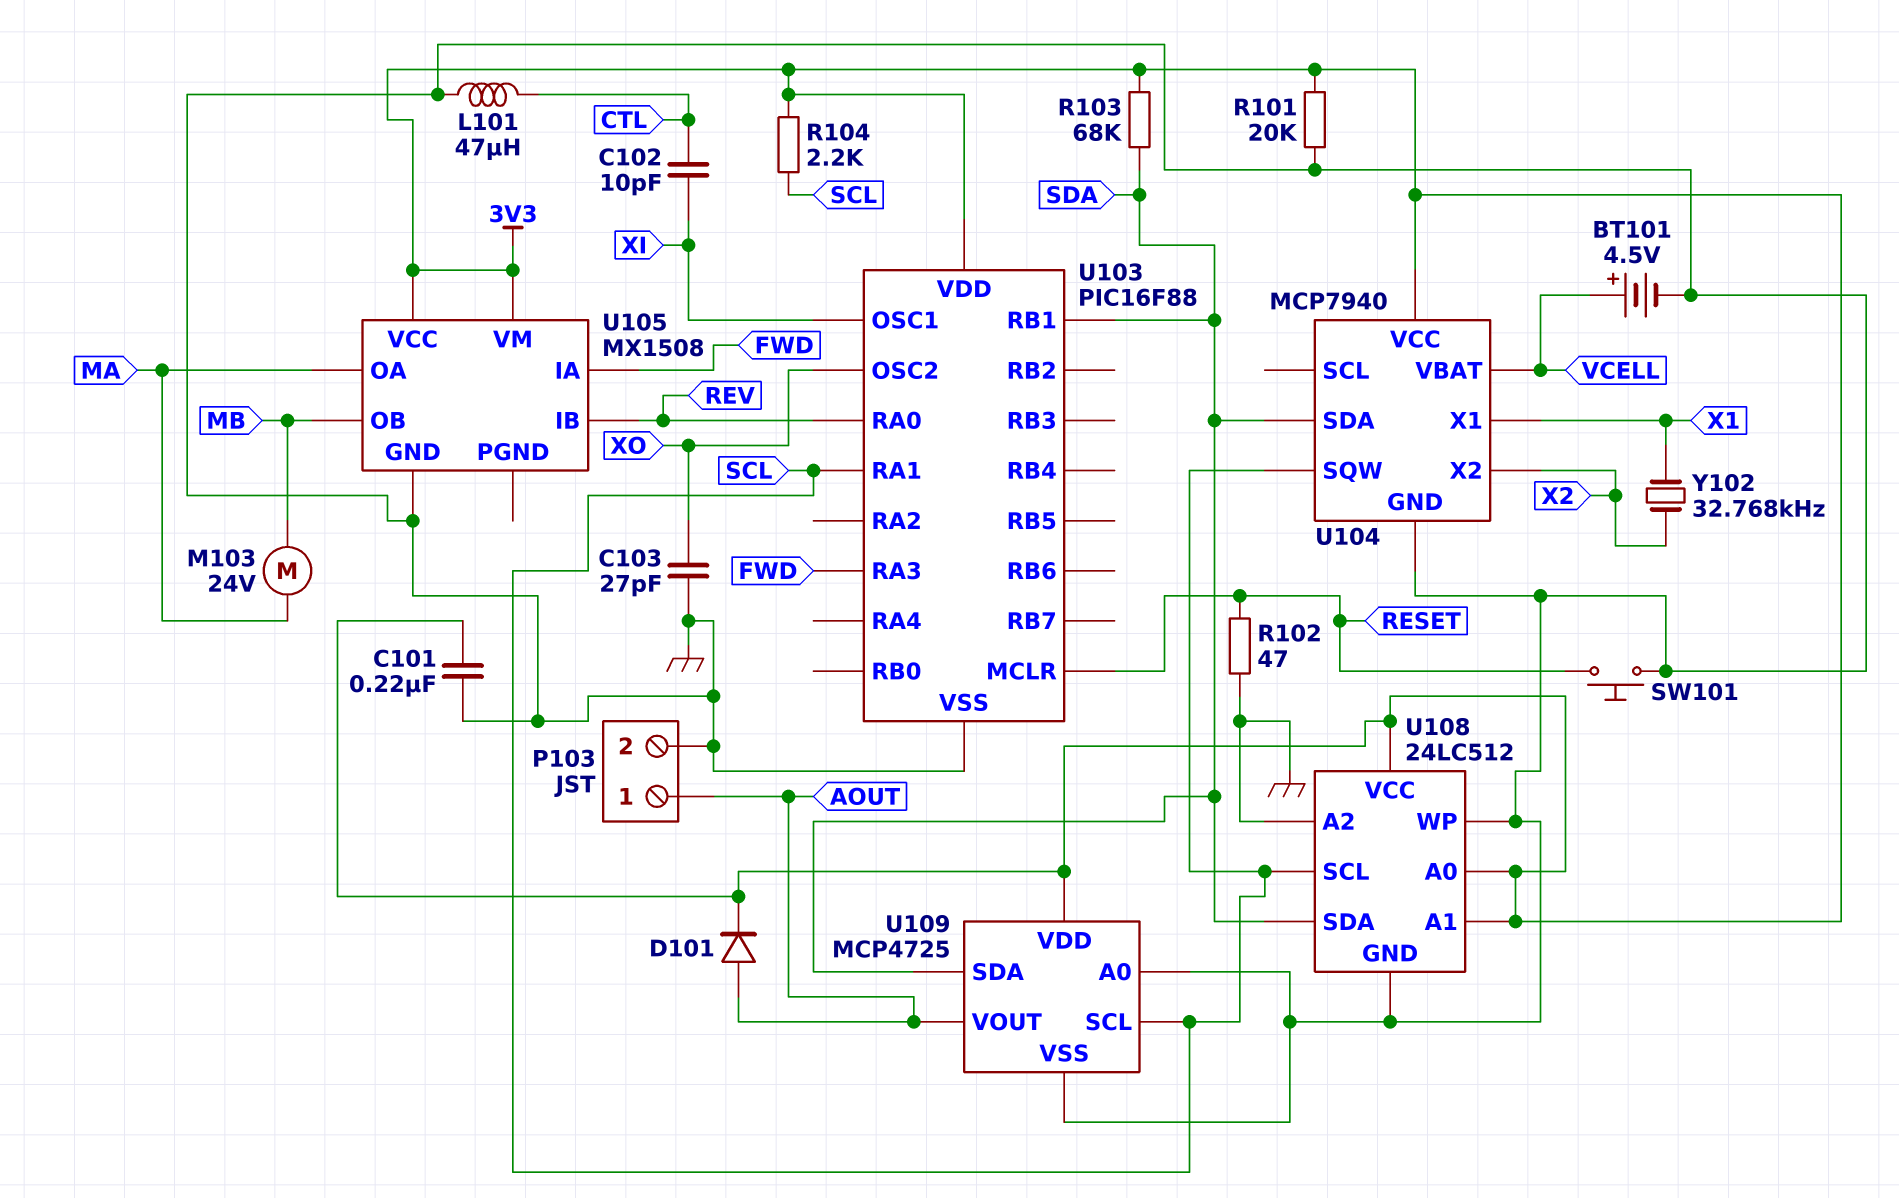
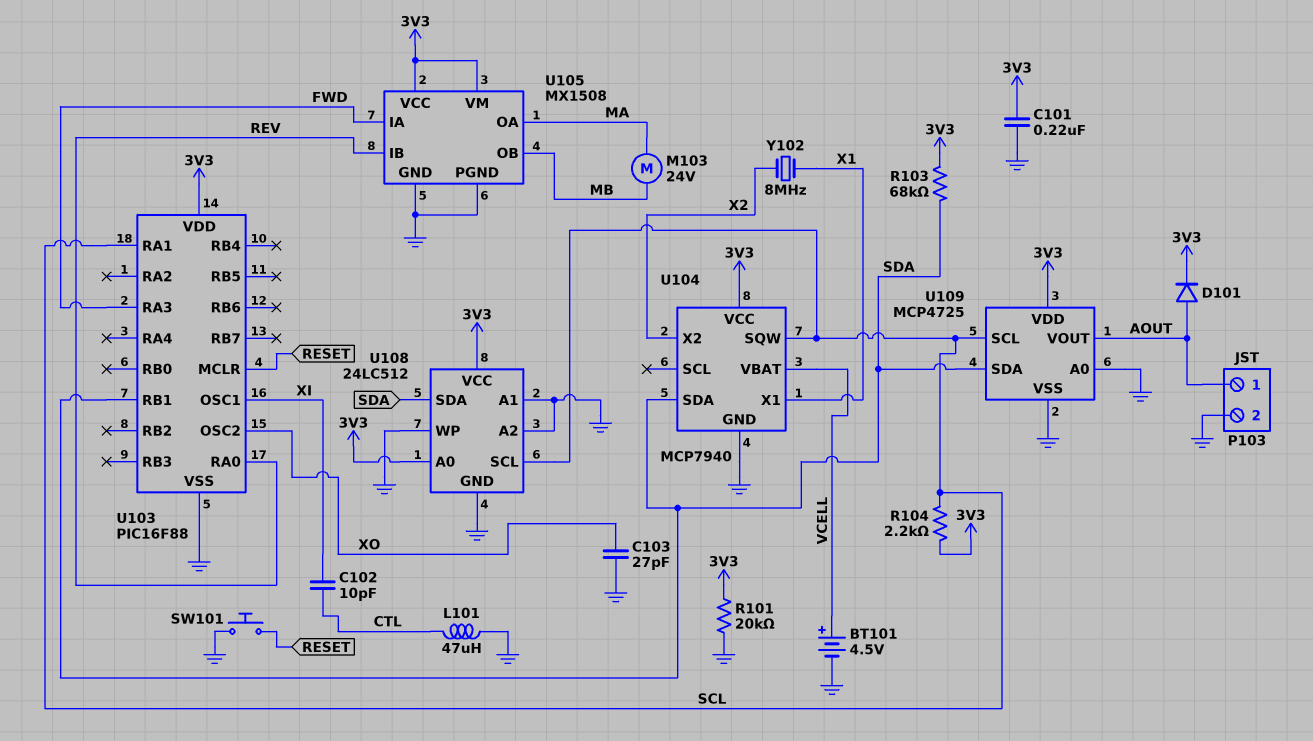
R102: 47 (GND, RESET) -> none
U105 pin PGND: none -> GND
U108 pin A1: 3V3 -> GND
Y102: 32.768kHz (X1, X2) -> 8MHz (X1, X2)

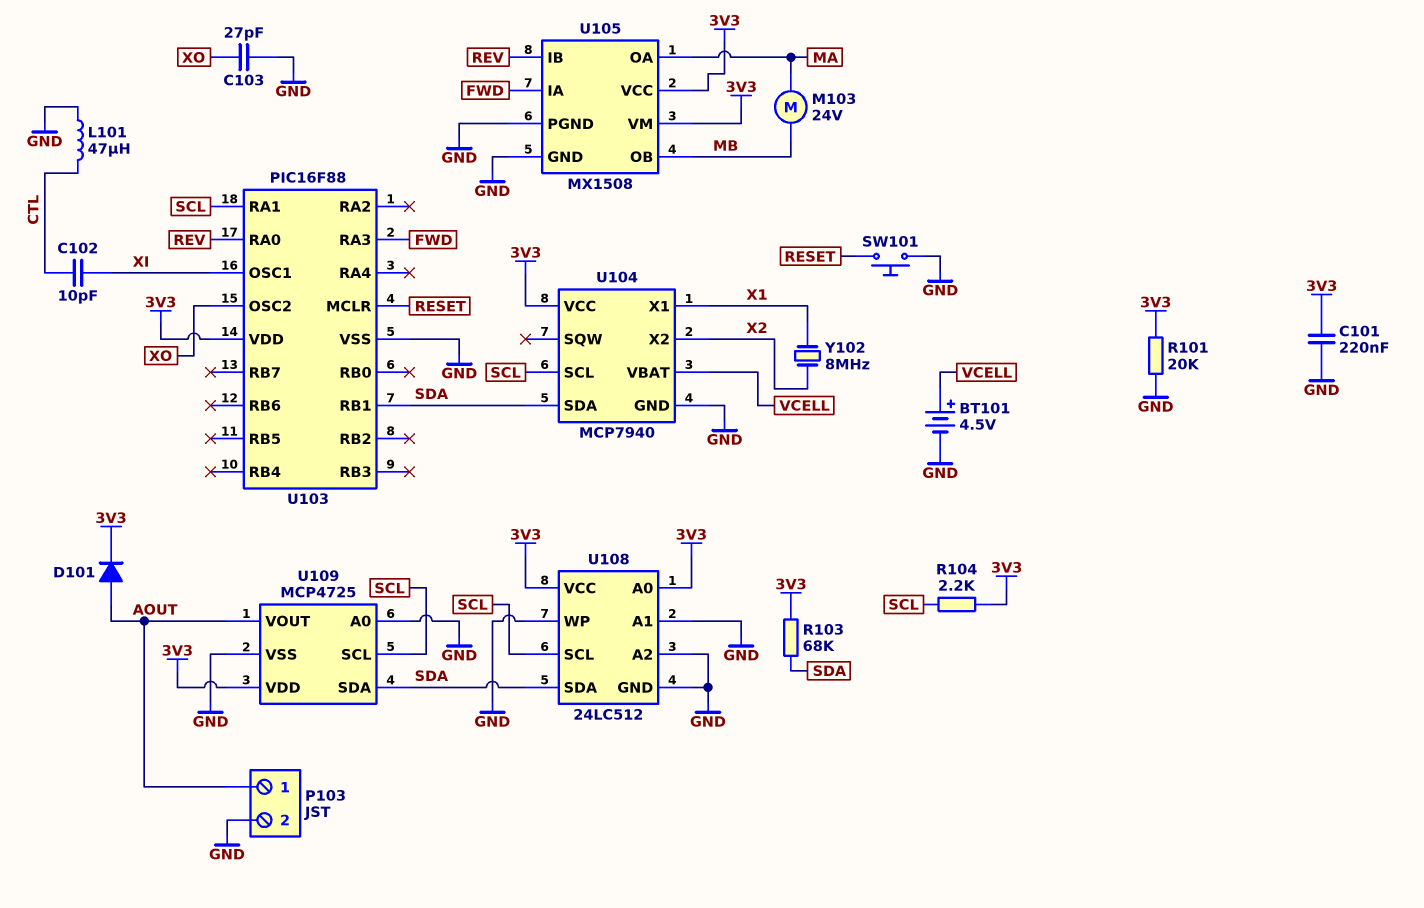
U104 pin SCL: none -> SCL
U104 pin SQW: SCL -> none

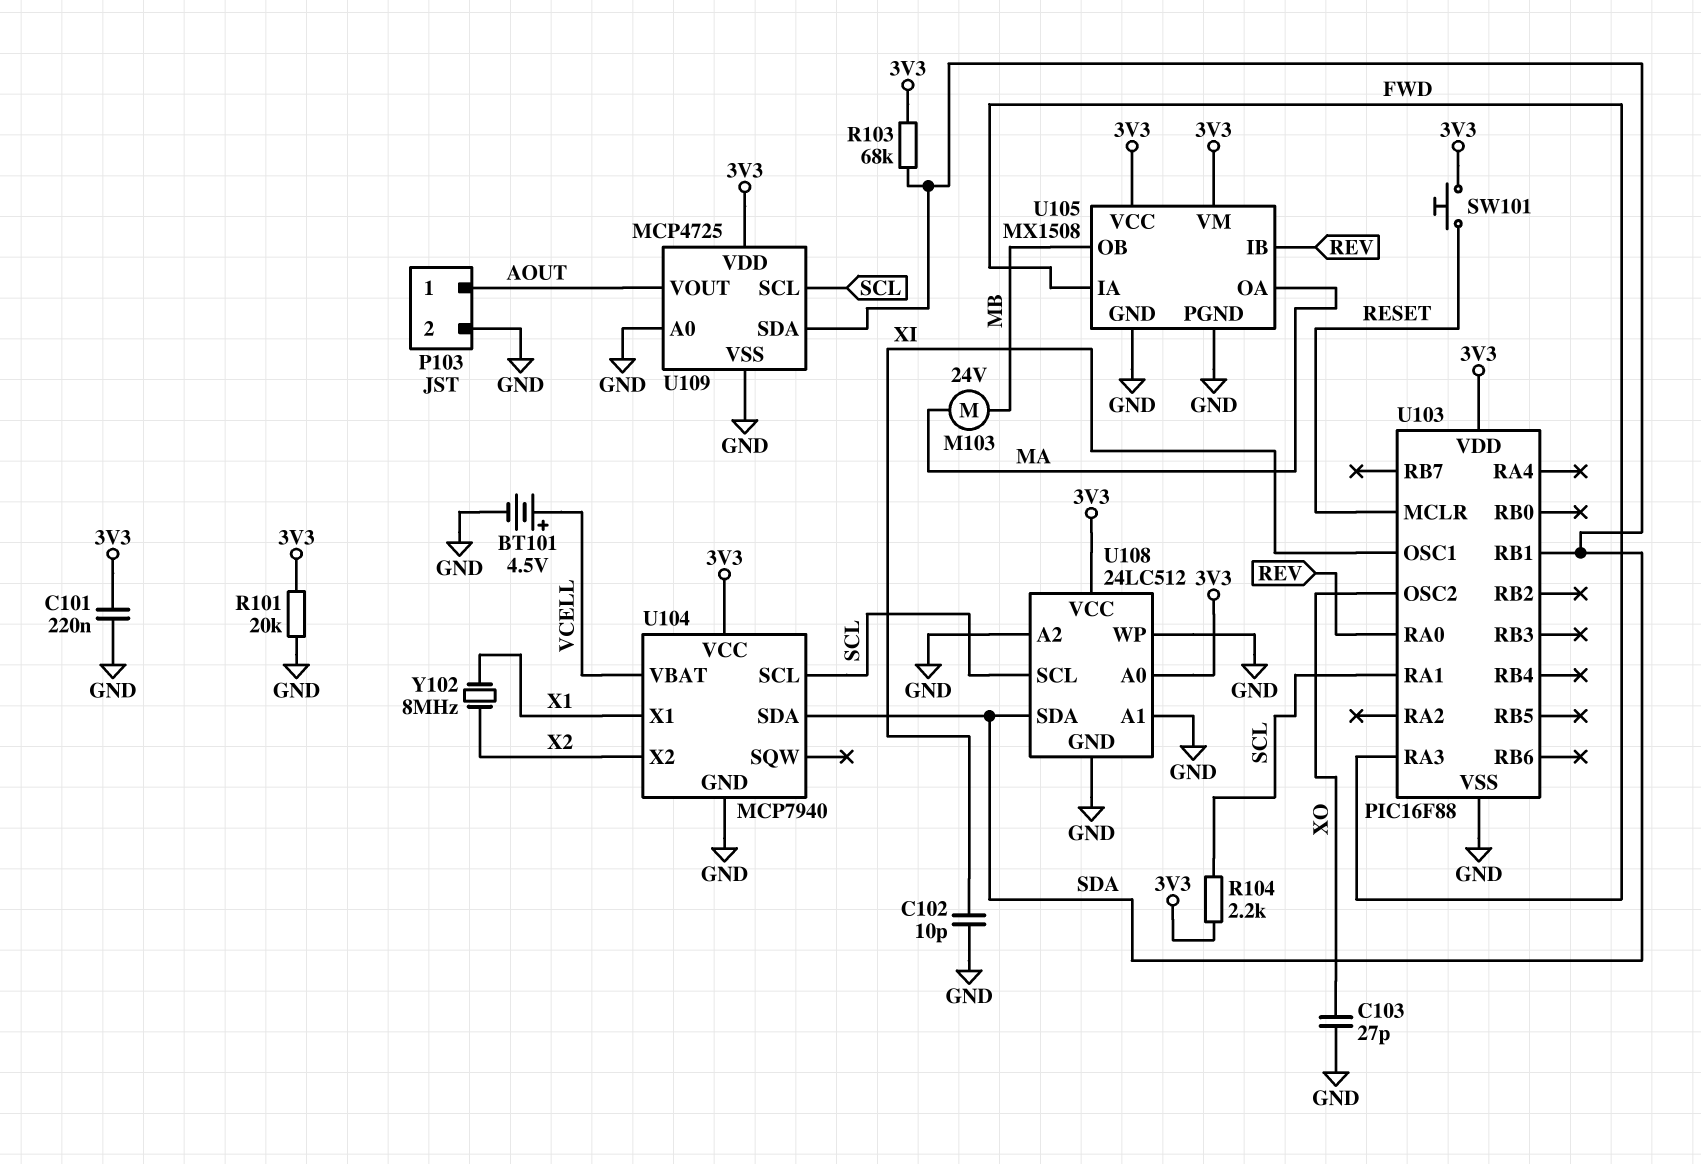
C102: 10pF (CTL, XI) -> 10pF (GND, XI)
D101: diode (A AOUT, K 3V3) -> none
L101: 47uH (CTL, GND) -> none
SW101: button (GND, RESET) -> button (3V3, RESET)

